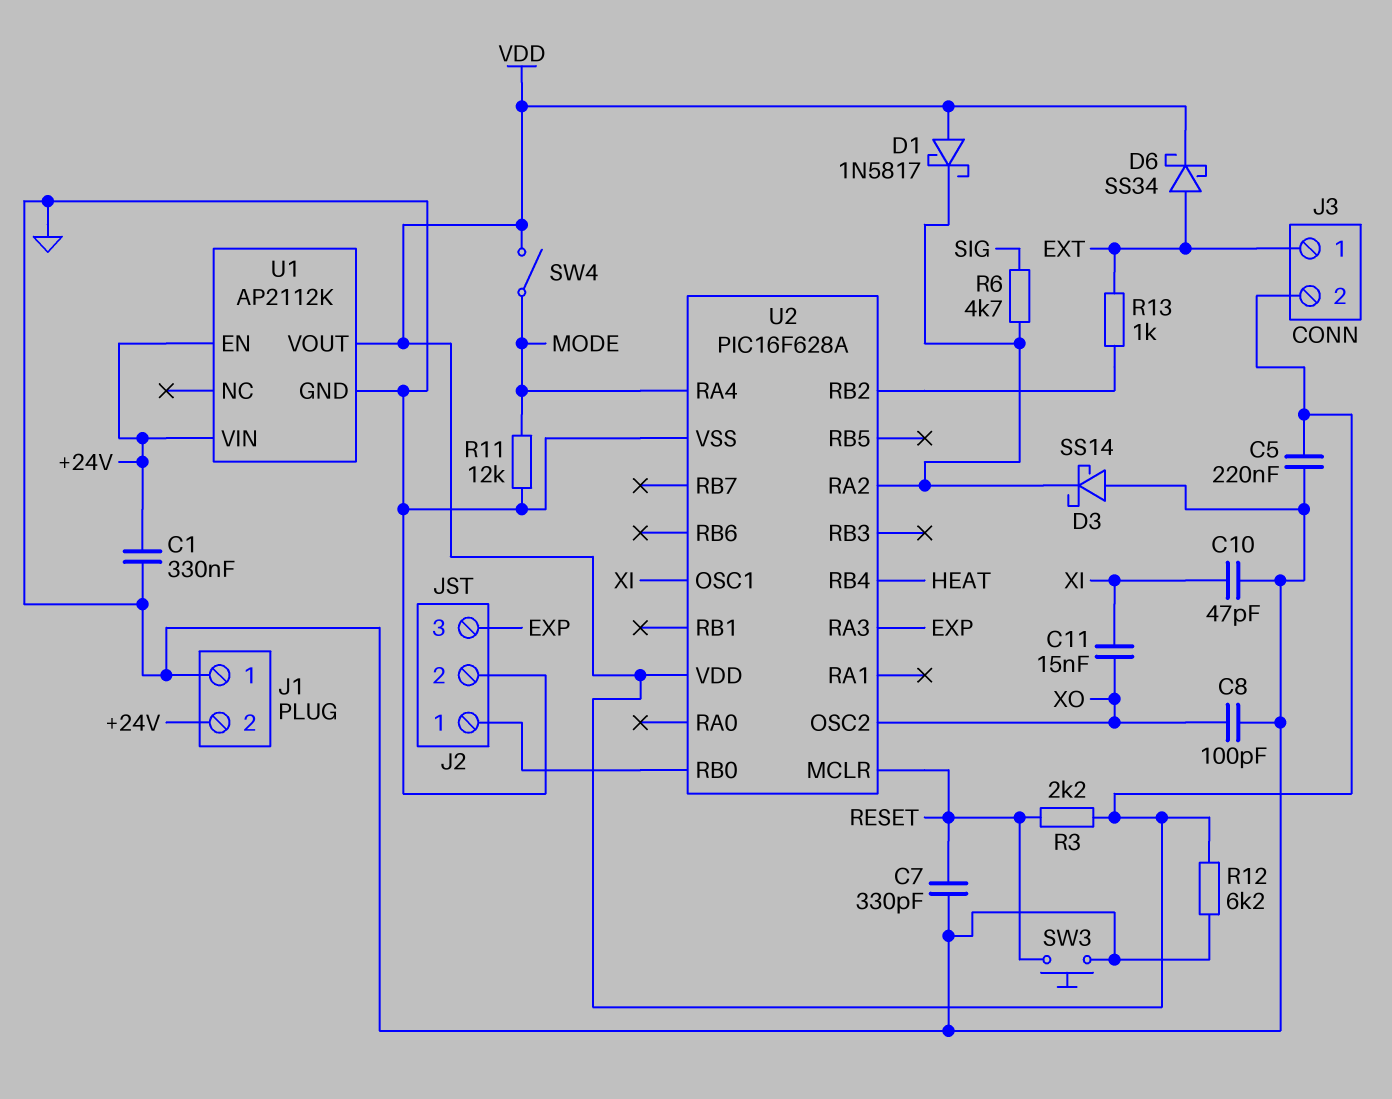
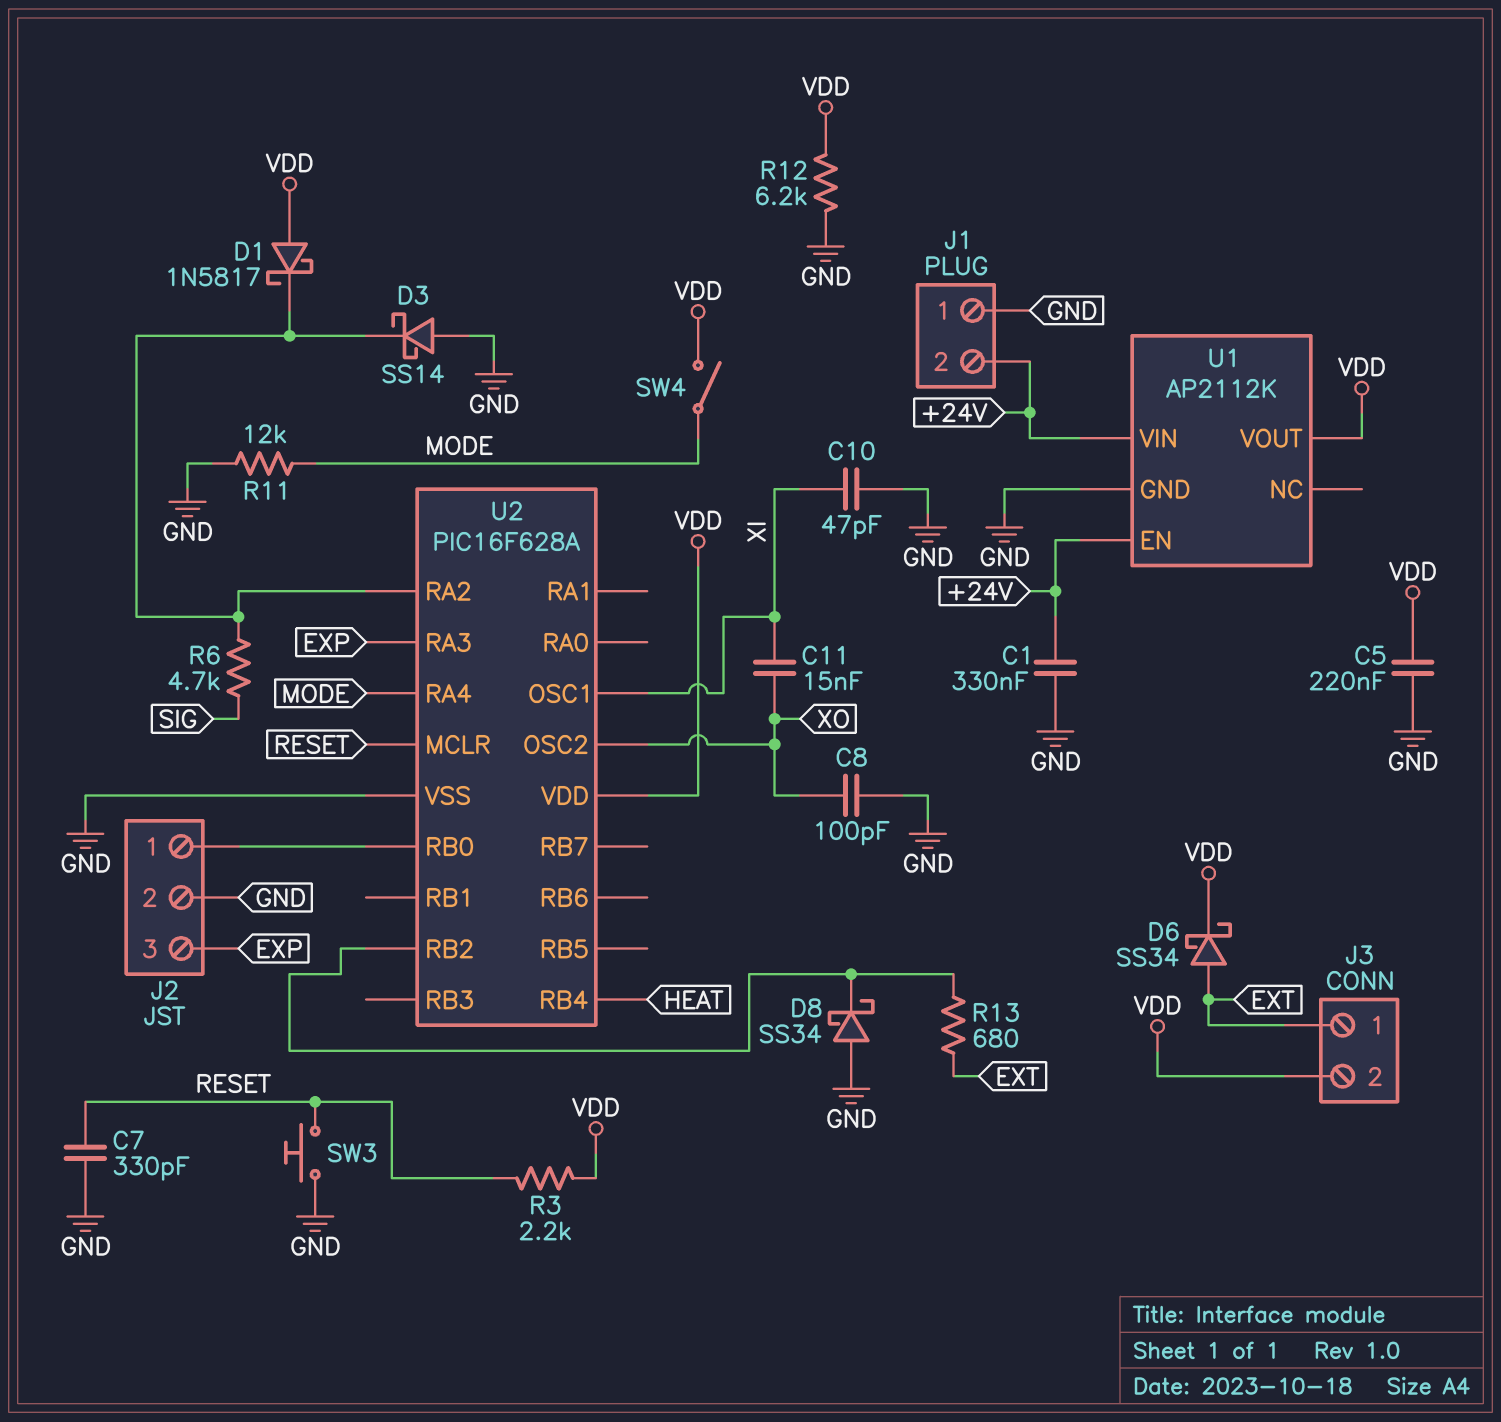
D8: none -> schottky SS34 (A GND, K U2/RB2)
R13: 1k (EXT, U2/RB2) -> 680 (EXT, U2/RB2)

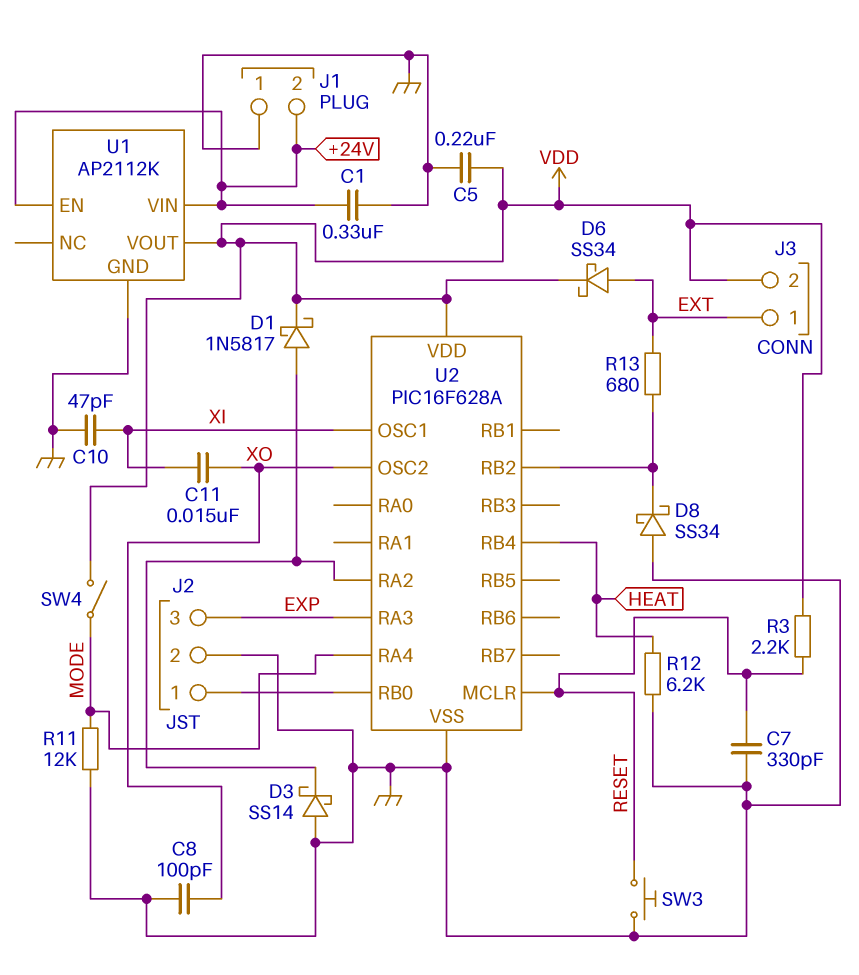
D1: schottky 1N5817 (A VDD, K U2/RA2) -> schottky 1N5817 (A U2/RA2, K VDD)
R6: 4.7k (SIG, U2/RA2) -> none
R12: 6.2k (GND, VDD) -> 6.2k (GND, HEAT)

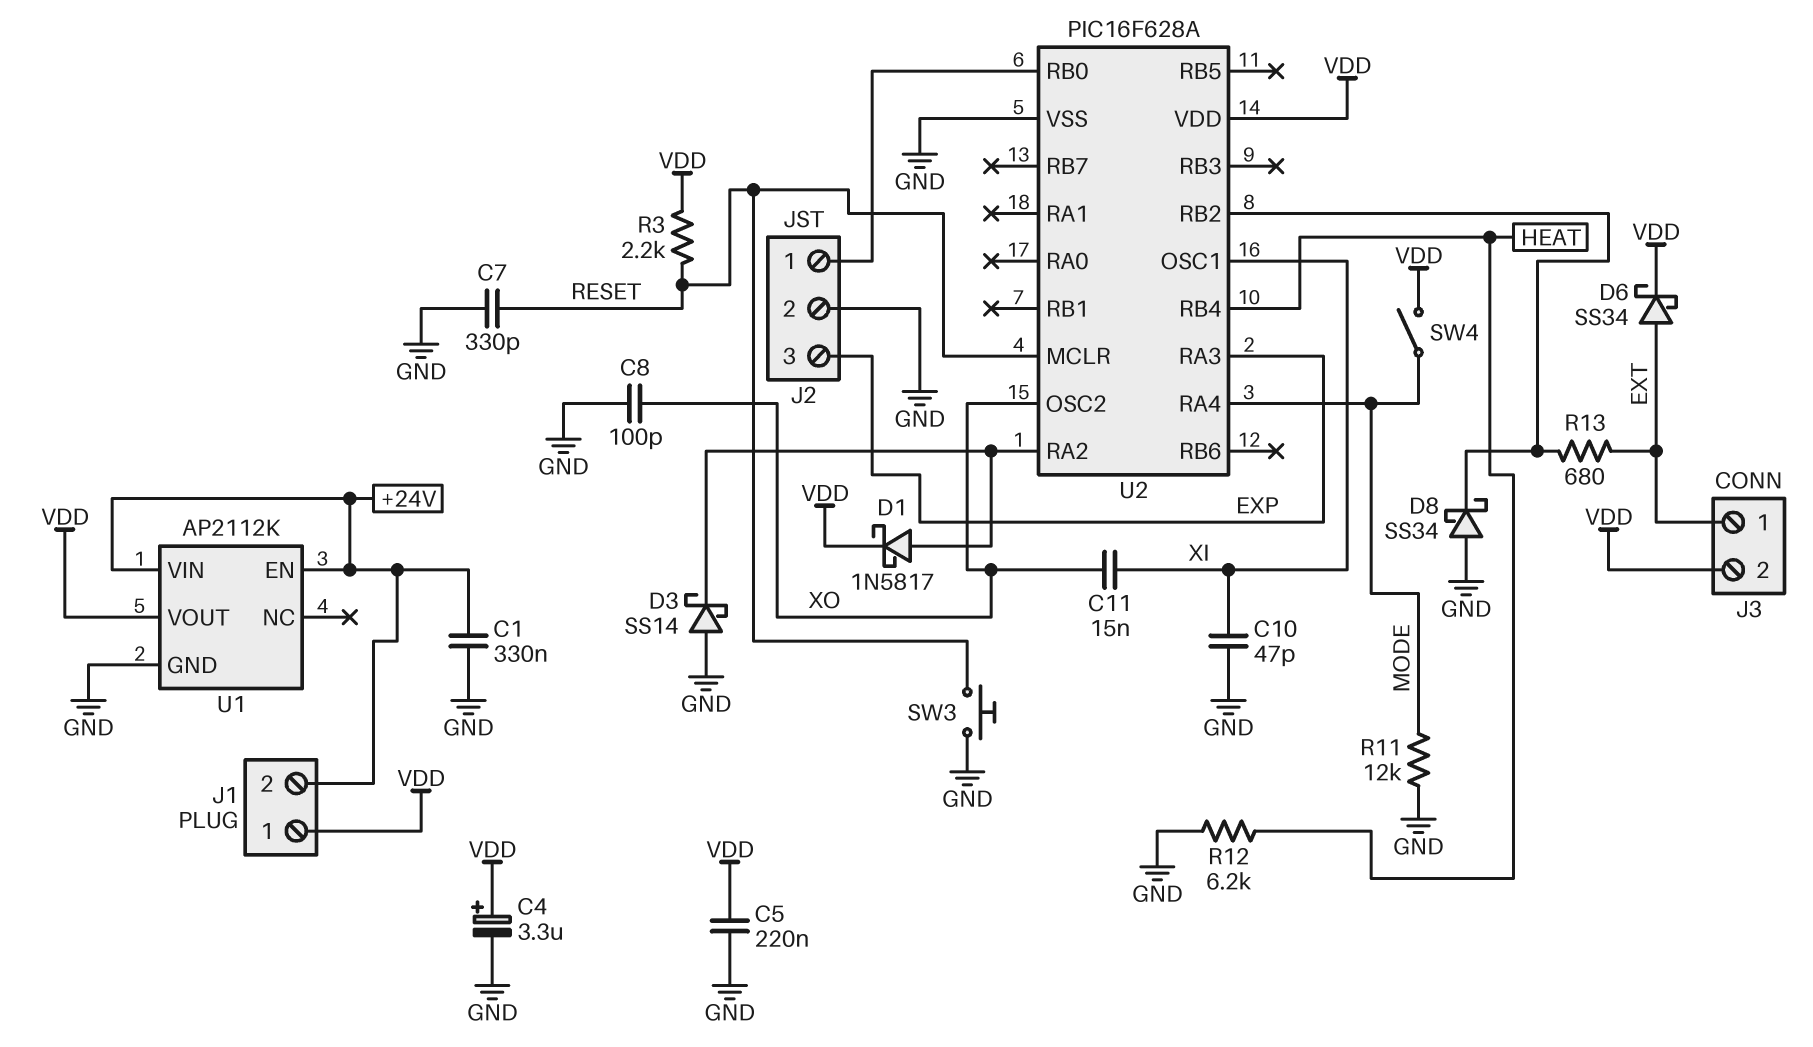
C4: none -> 3.3uF (plus VDD, minus GND)
J1 pin 1: GND -> VDD

